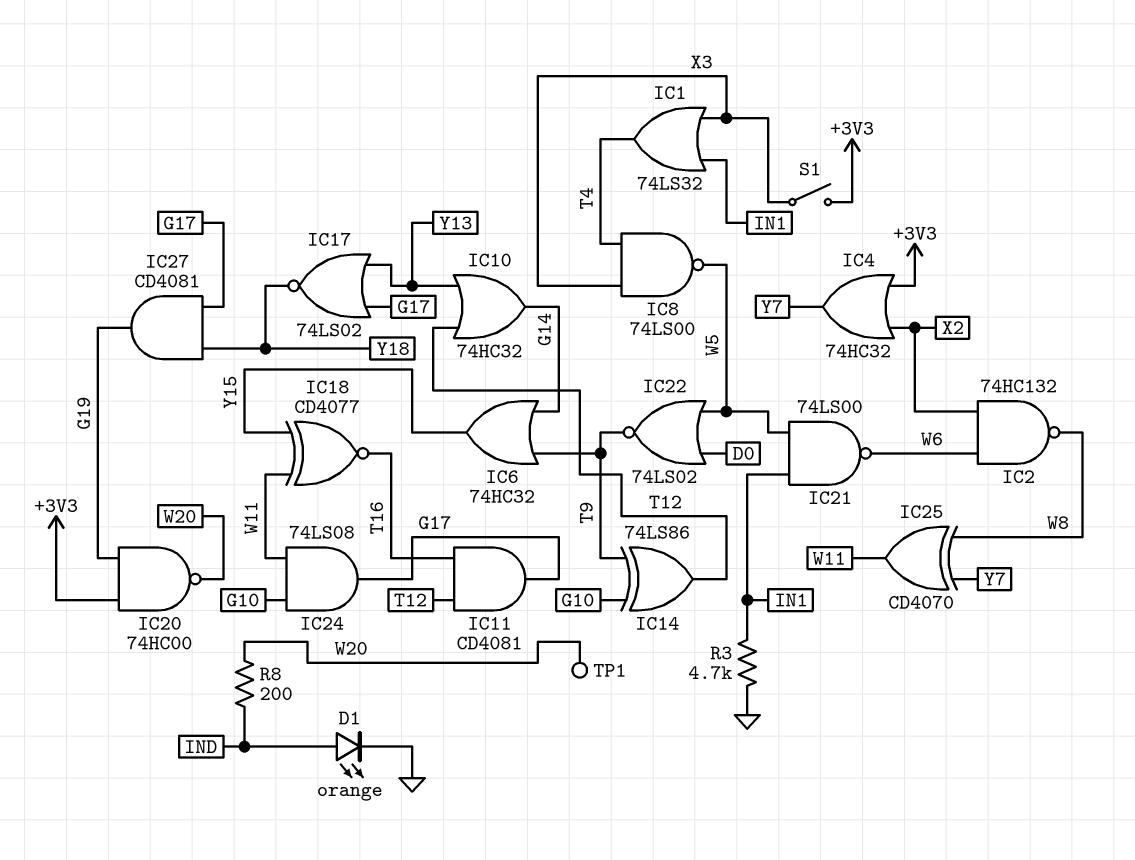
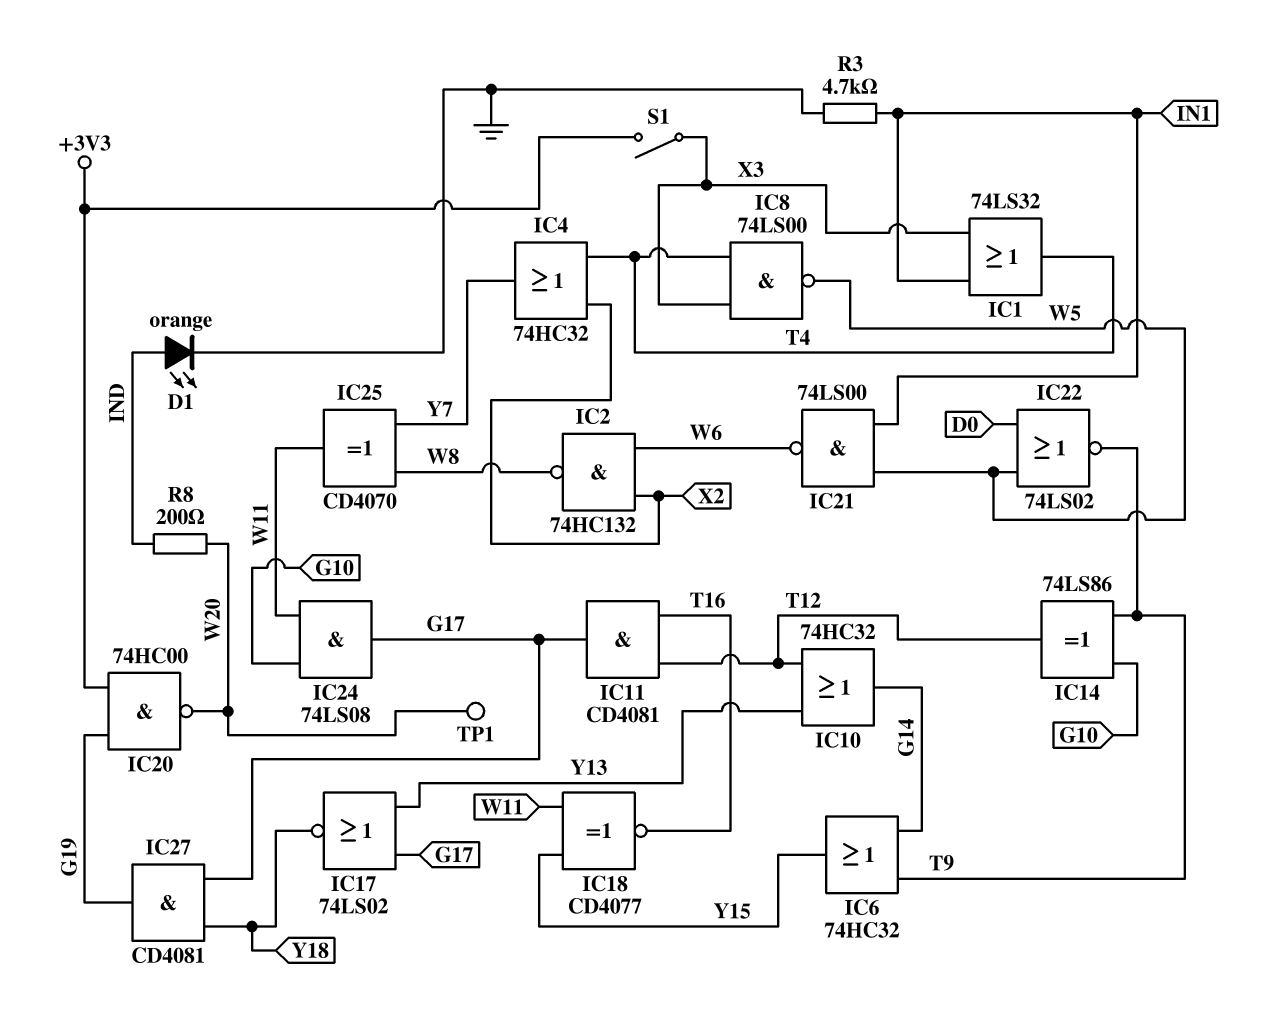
IC4: OR 74HC32 (in +3V3, in X2, out Y7) -> OR 74HC32 (in T4, in X2, out Y7)

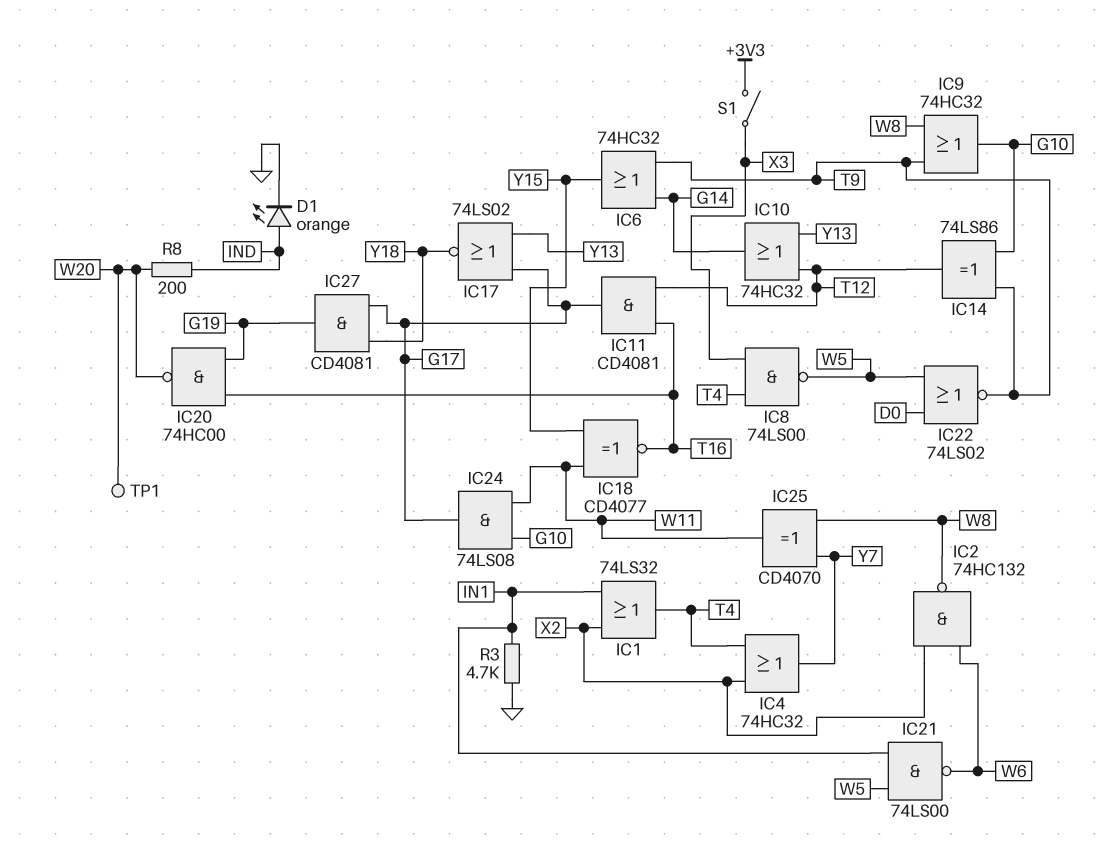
IC1: OR 74LS32 (in IN1, in X3, out T4) -> OR 74LS32 (in IN1, in X2, out T4)
IC9: none -> OR 74HC32 (in T9, in W8, out G10)
IC20: NAND 74HC00 (in +3V3, in G19, out W20) -> NAND 74HC00 (in G19, in T16, out W20)

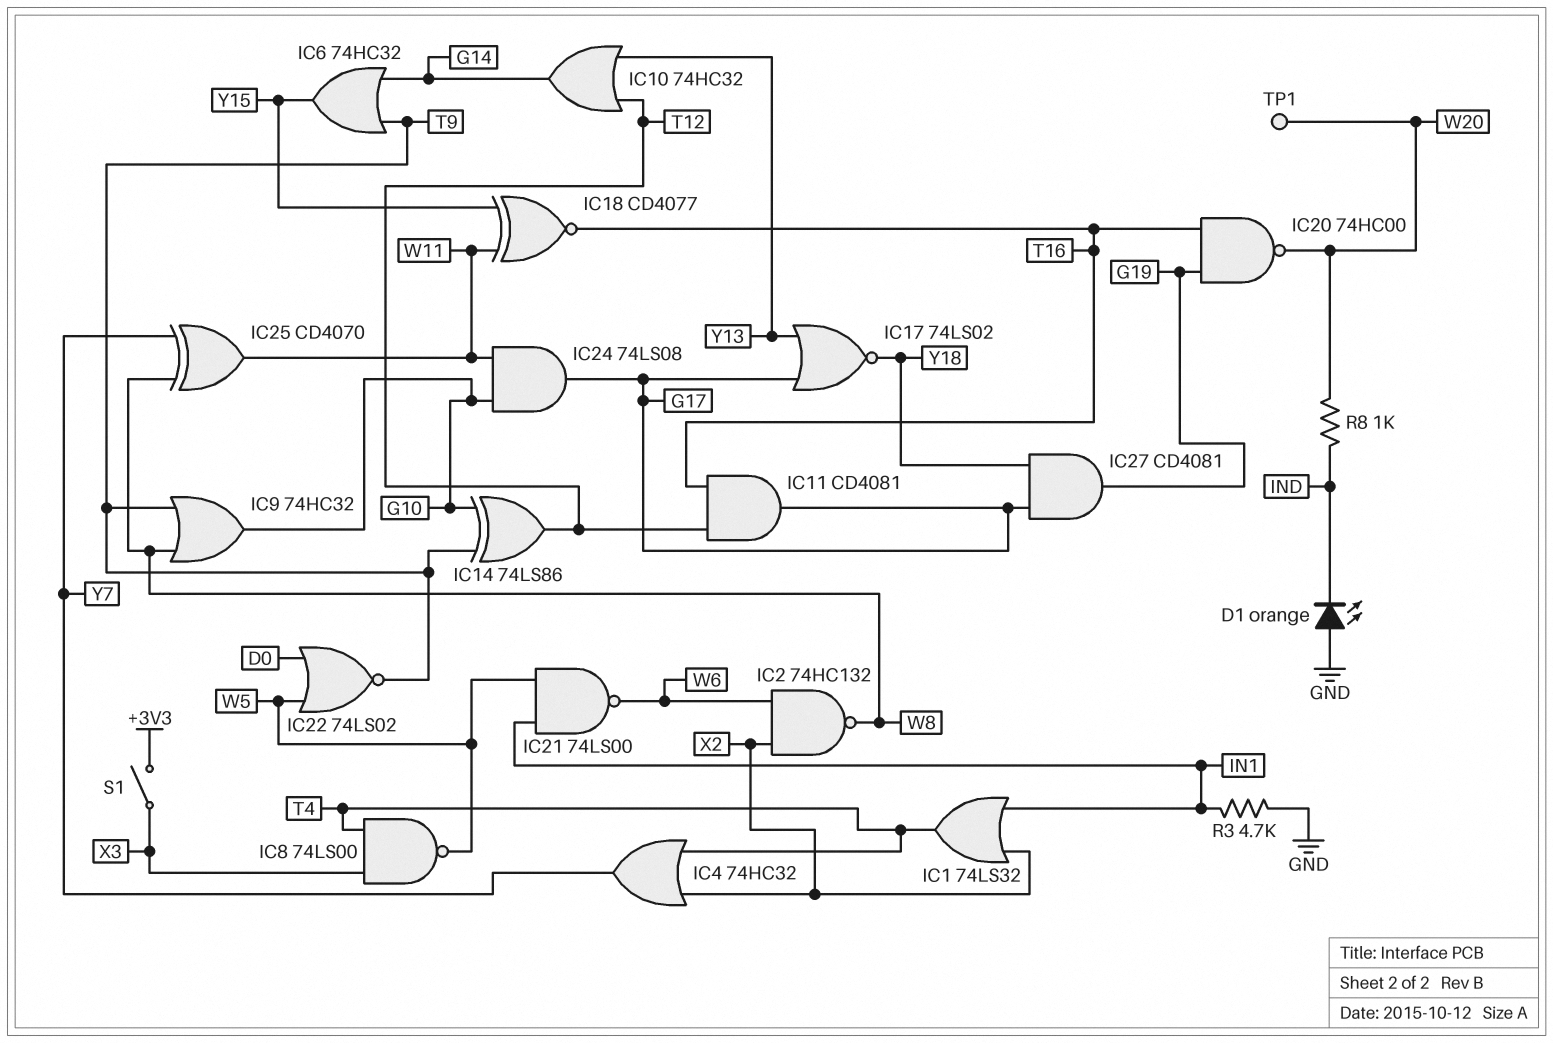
D1: LED orange (A IND, K GND) -> LED orange (A GND, K IND)
R8: 200 (IND, W20) -> 1k (IND, W20)

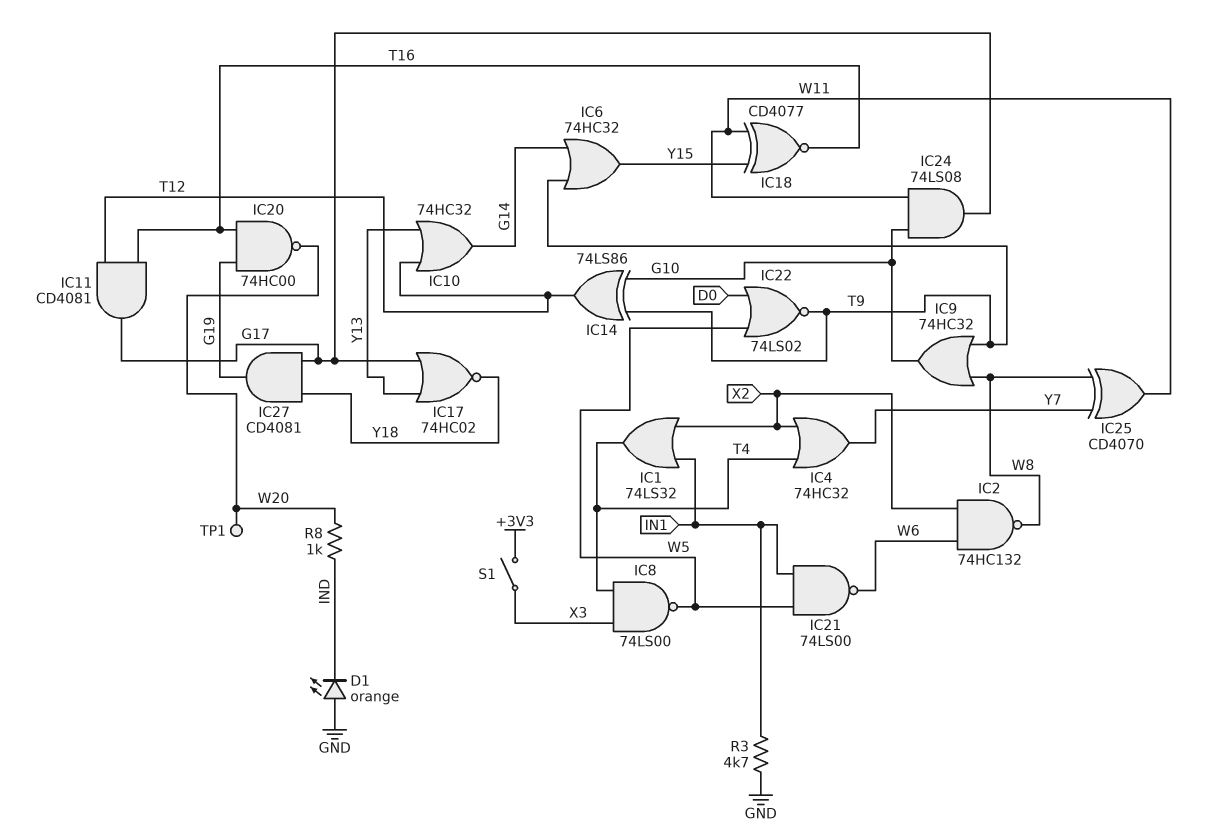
IC17: NOR 74LS02 (in G17, in Y13, out Y18) -> NOR 74HC02 (in G17, in Y13, out Y18)

